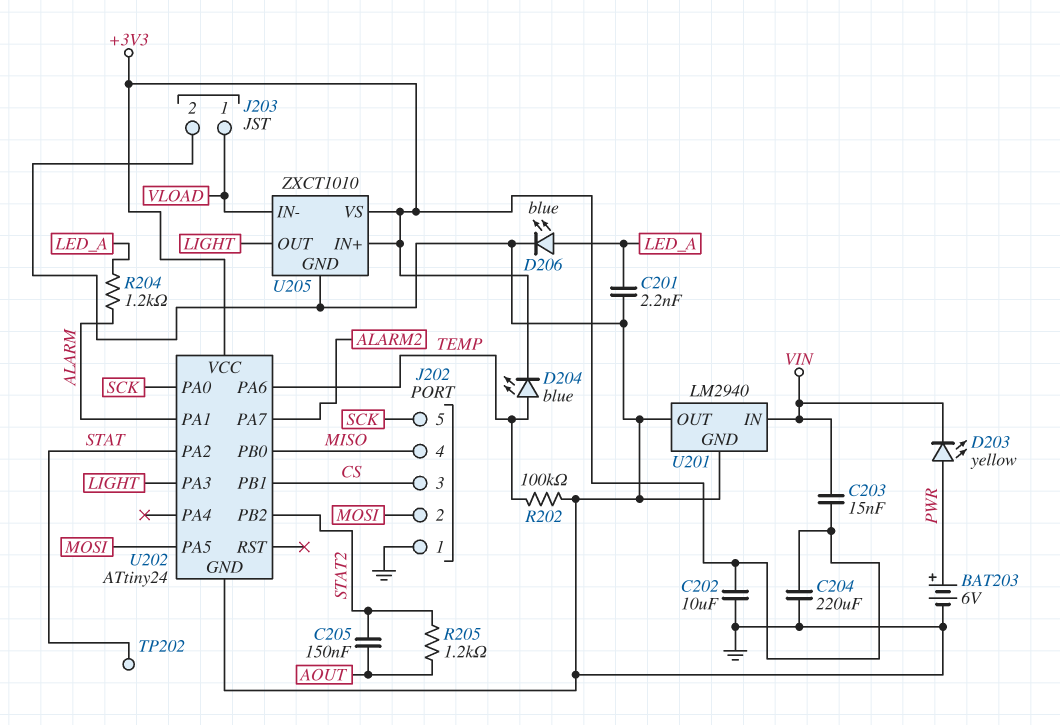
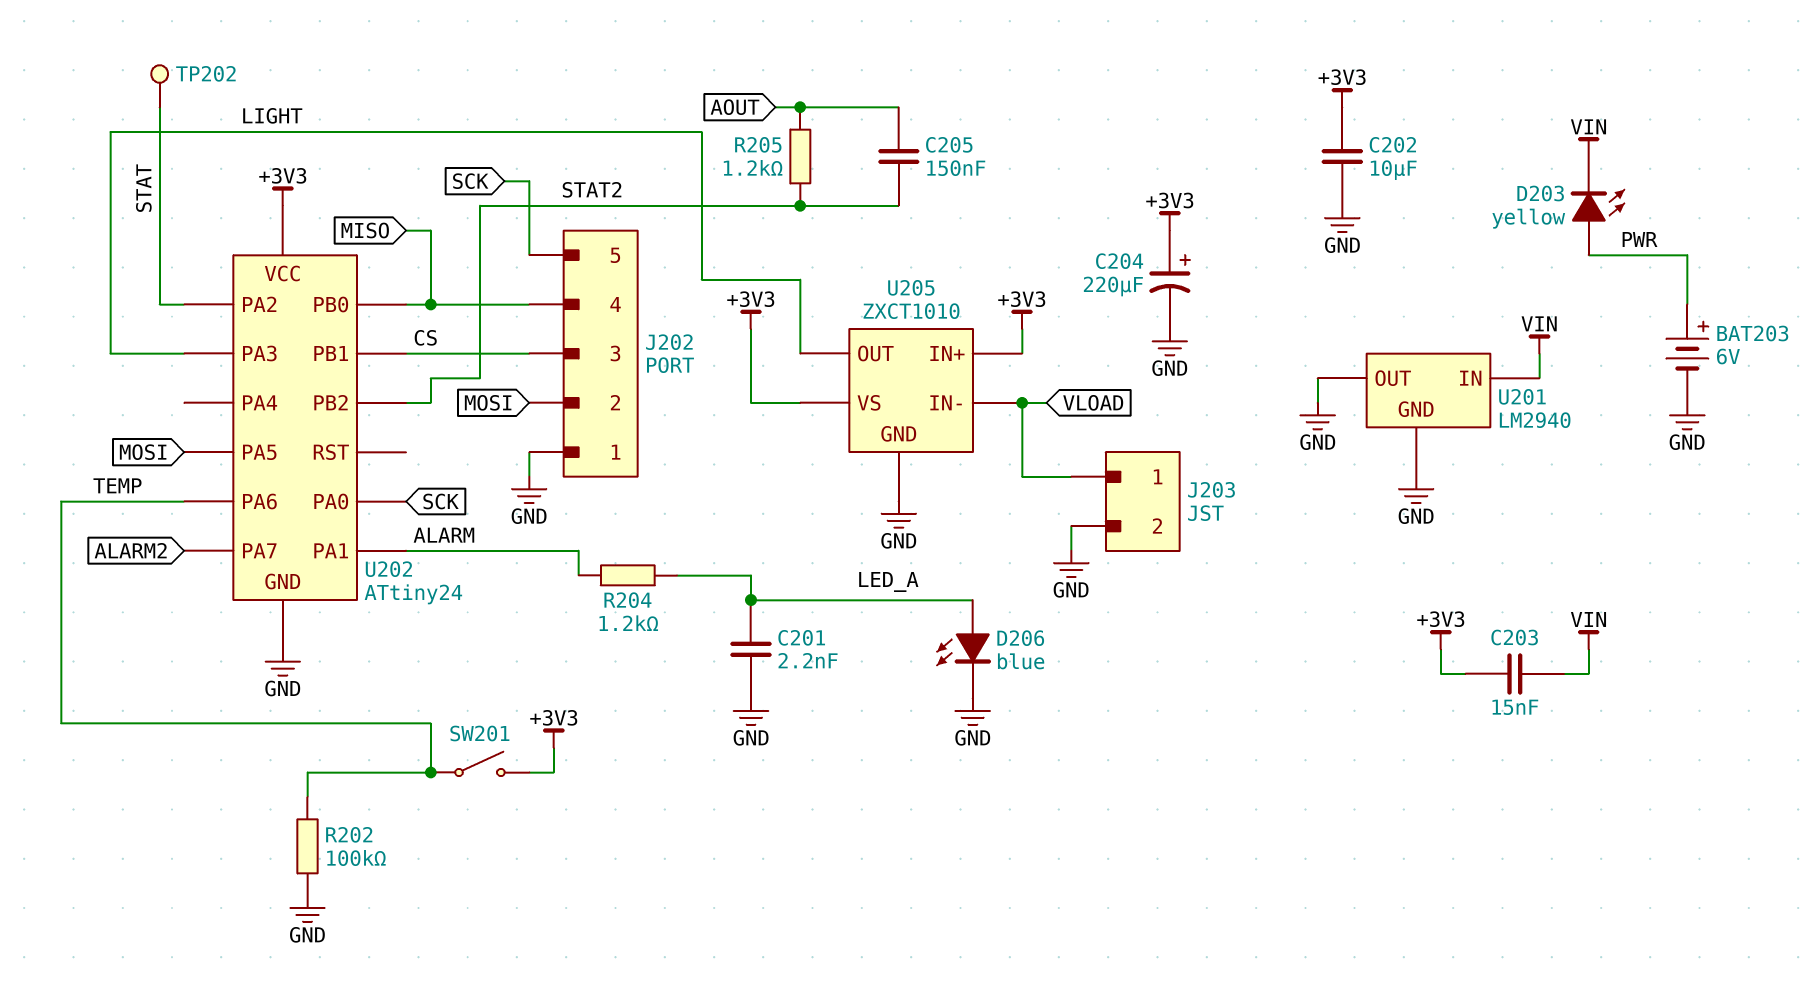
C204: 220uF (+3V3, GND) -> 220uF (plus +3V3, minus GND)
D204: LED blue (A TEMP, K +3V3) -> none
SW201: none -> switch (+3V3, TEMP)

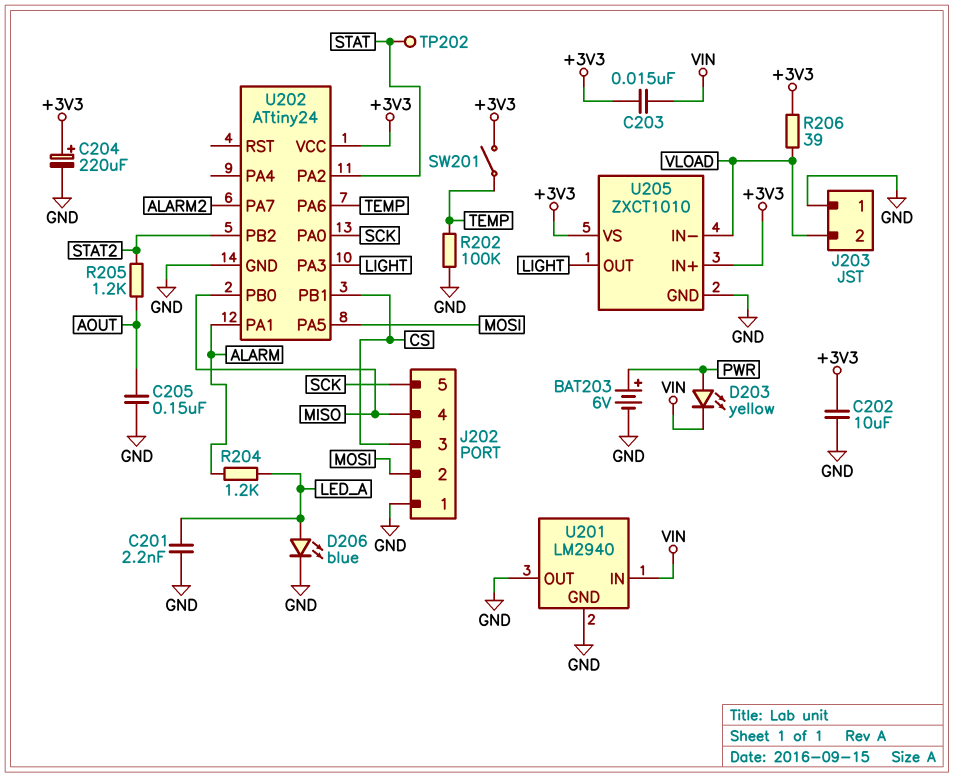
C205: 150nF (AOUT, STAT2) -> 150nF (AOUT, GND)
J203 pin 1: VLOAD -> GND
J203 pin 2: GND -> VLOAD
R206: none -> 39 (+3V3, VLOAD)

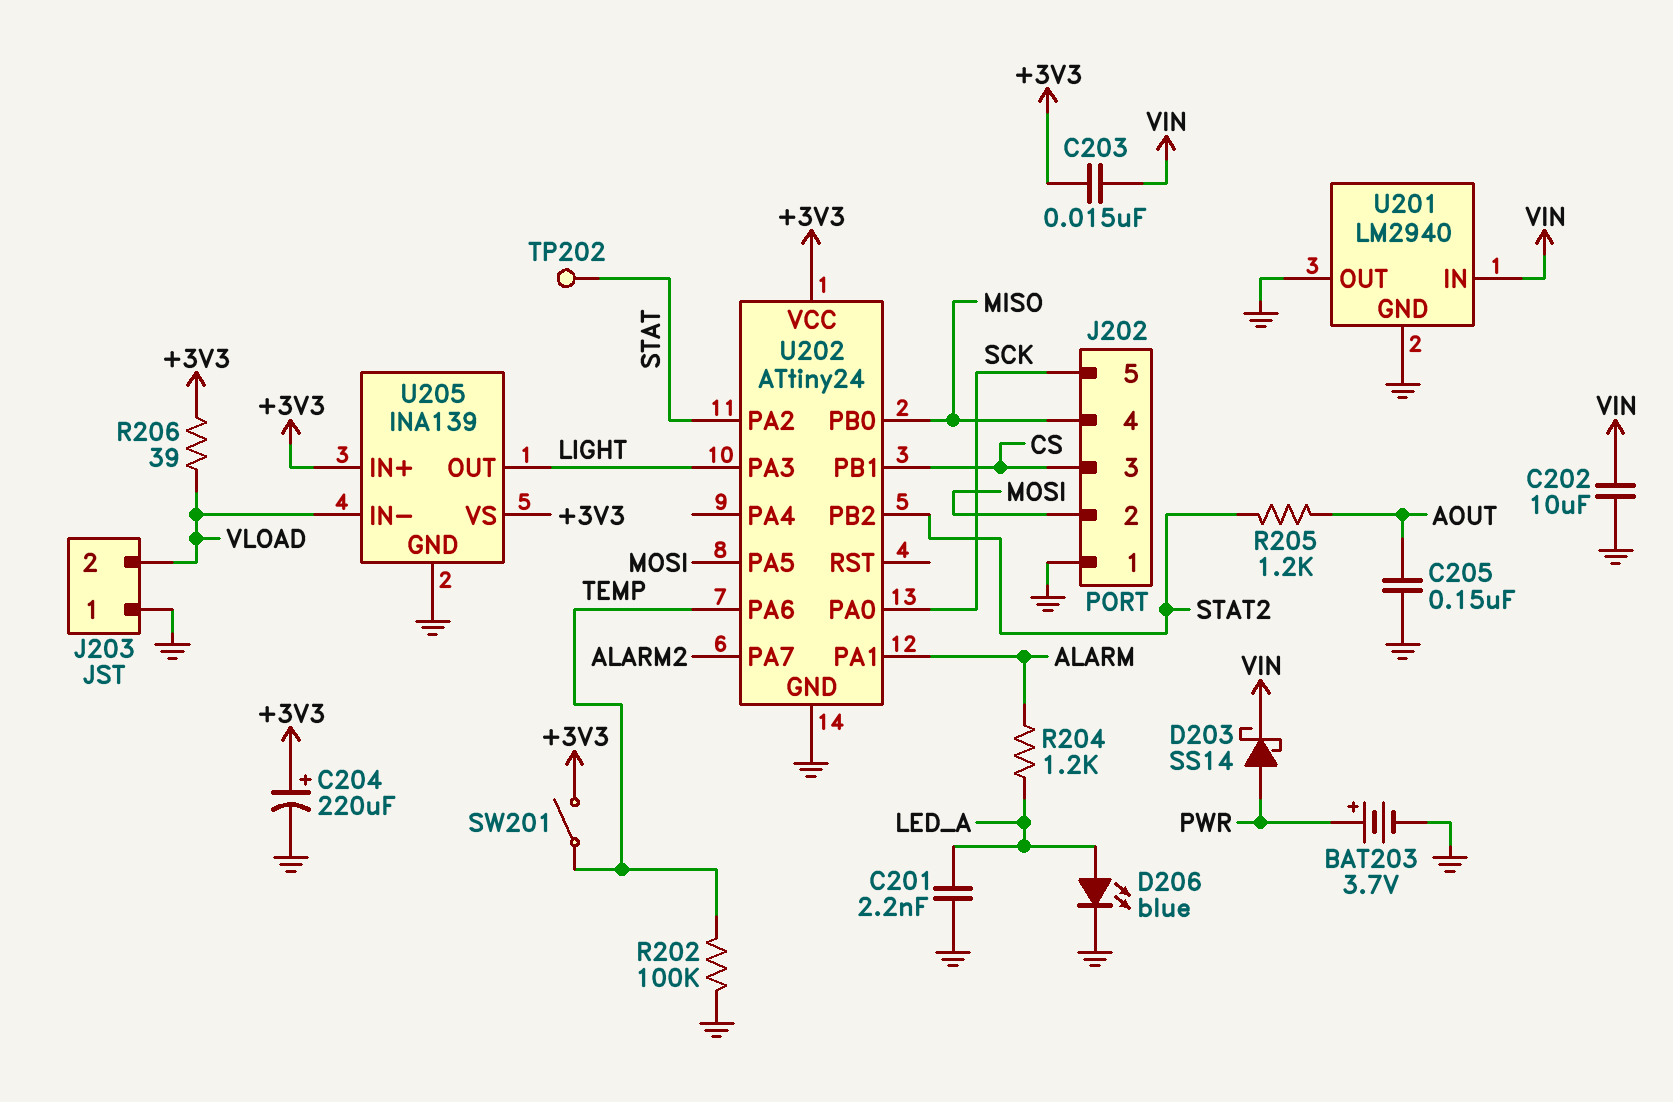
BAT203: 6V (plus PWR, minus GND) -> 3.7V (plus PWR, minus GND)
C202: 10uF (+3V3, GND) -> 10uF (GND, VIN)
D203: LED yellow (A PWR, K VIN) -> schottky SS14 (A PWR, K VIN)
U205: ZXCT1010 -> INA139

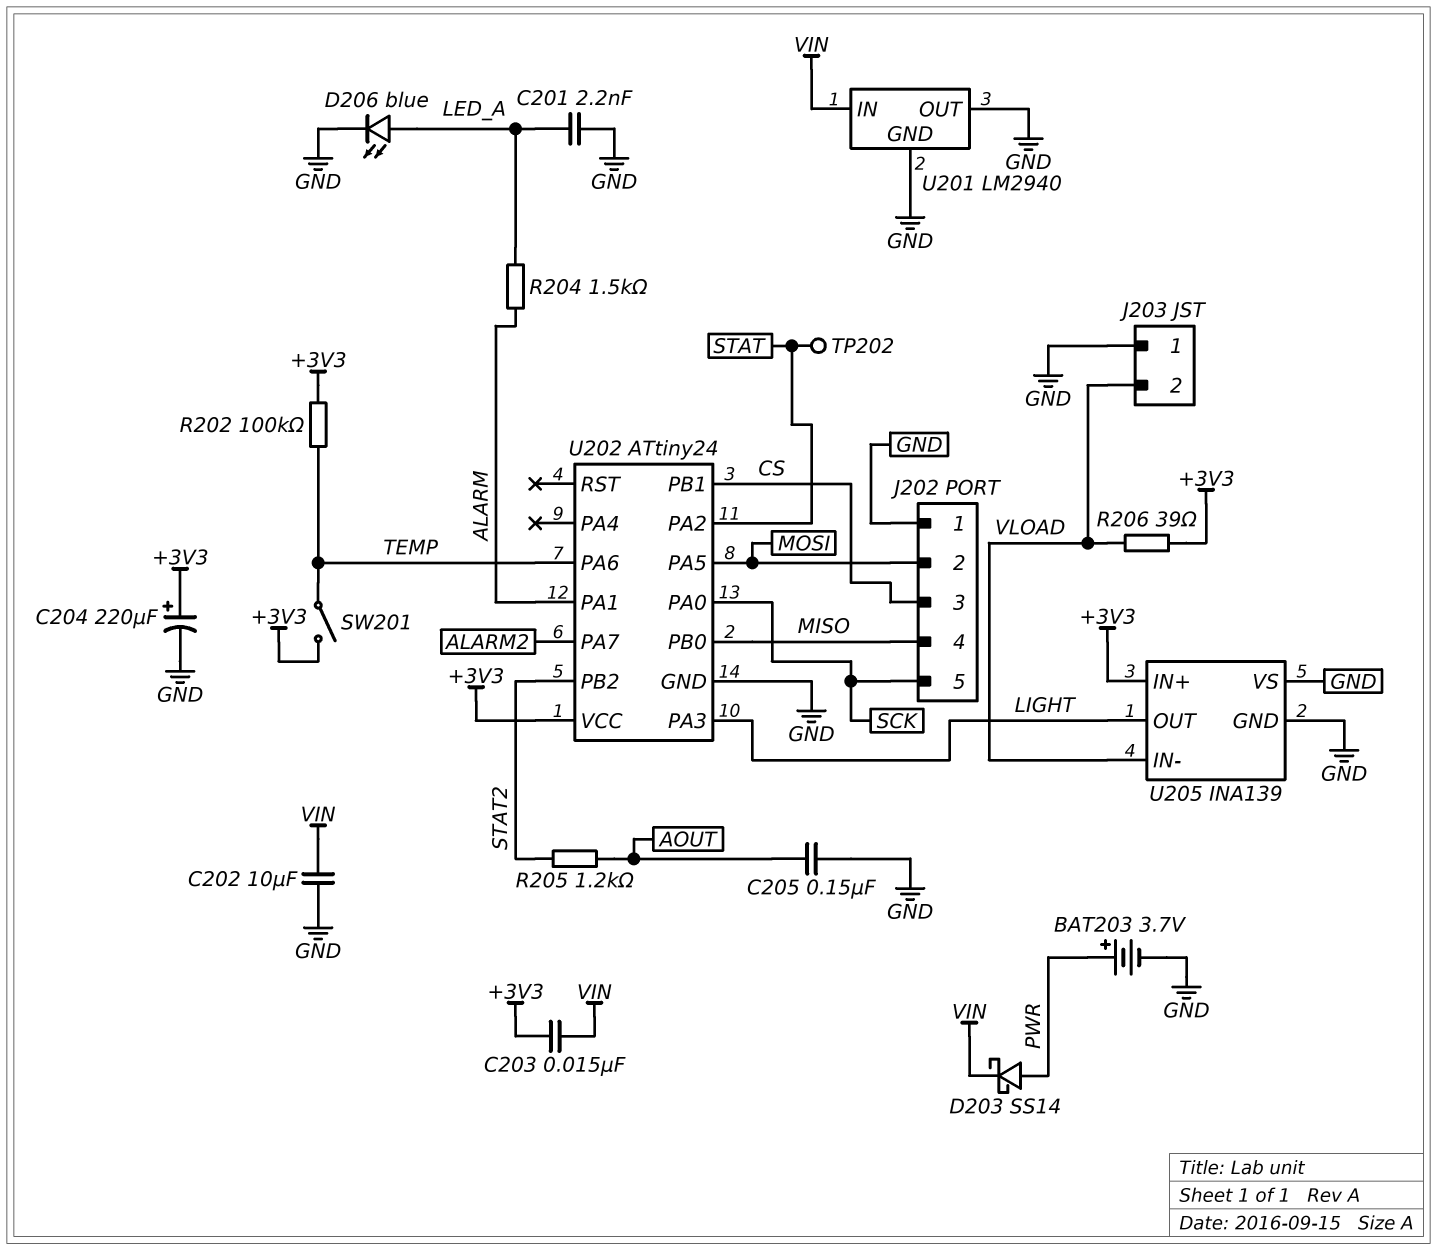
R202: 100k (GND, TEMP) -> 100k (+3V3, TEMP)
R204: 1.2k (ALARM, LED_A) -> 1.5k (ALARM, LED_A)
U205 pin VS: +3V3 -> GND

